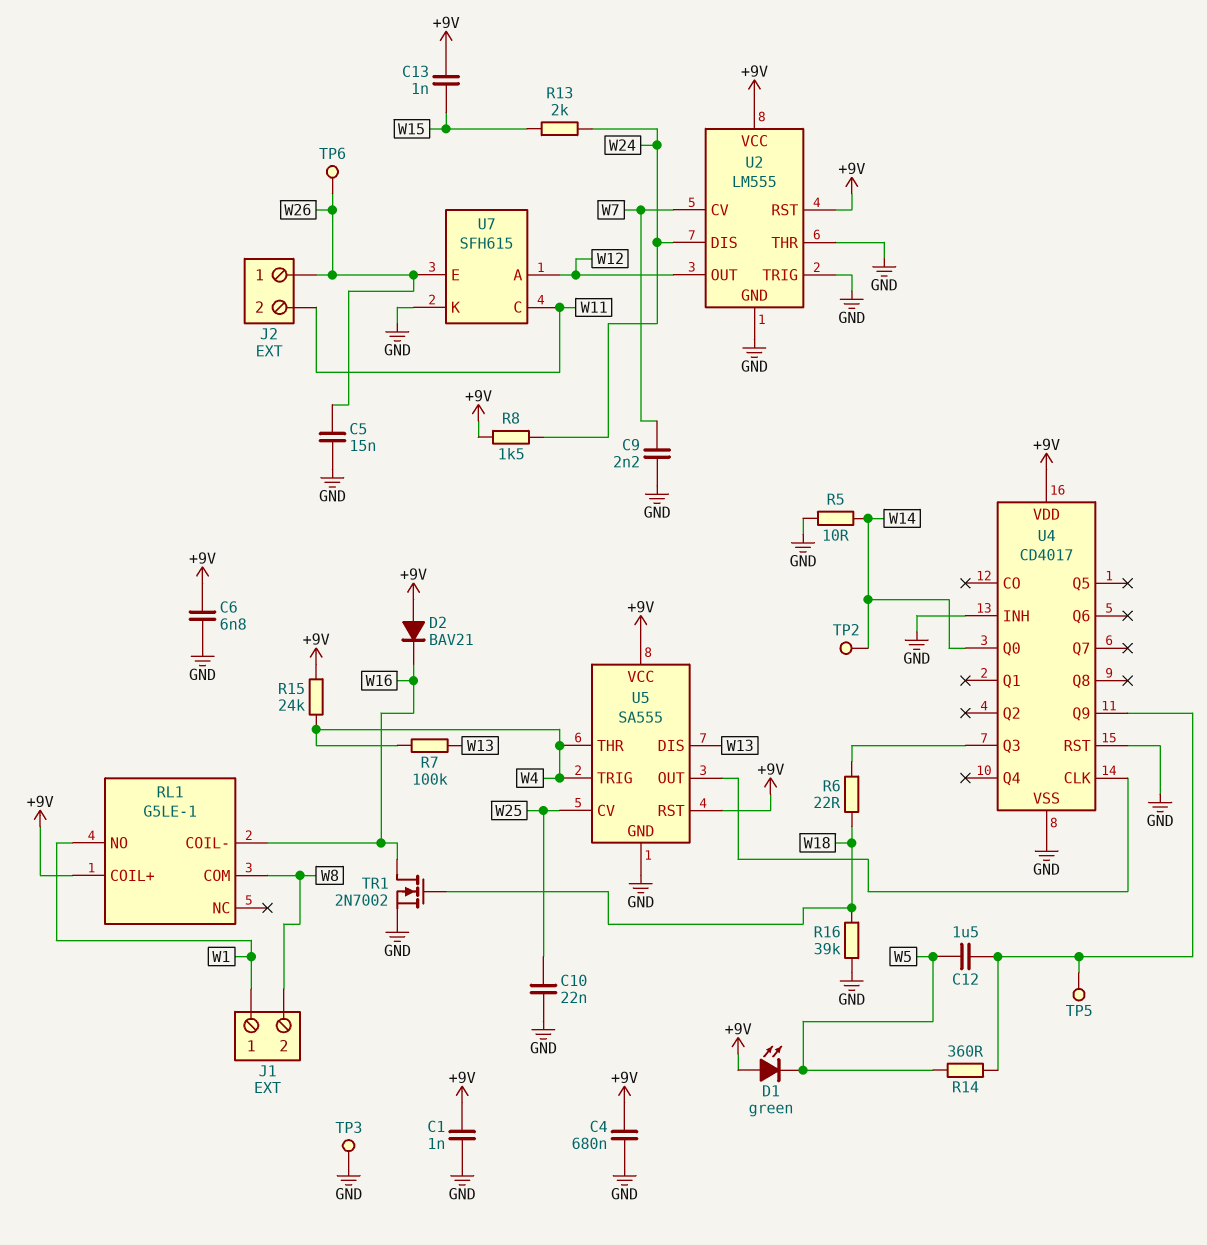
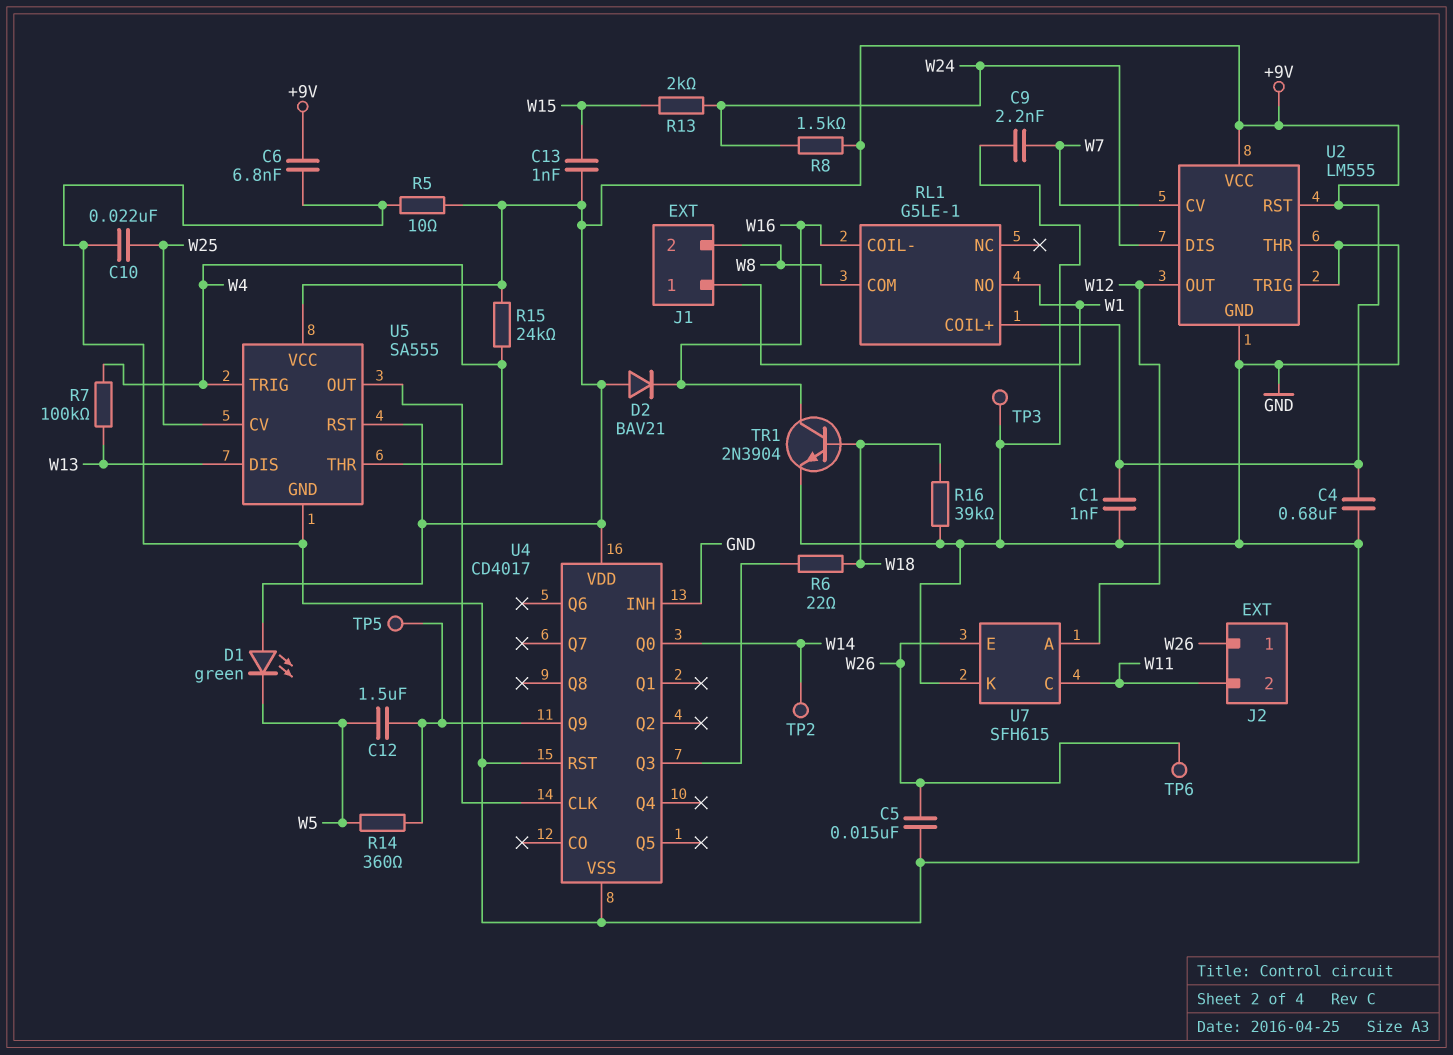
R5: 10 (GND, W14) -> 10 (+9V, GND)
TR1: NMOS 2N7002 (G W18, D W16, S GND) -> NPN 2N3904 (B W18, C W16, E GND)

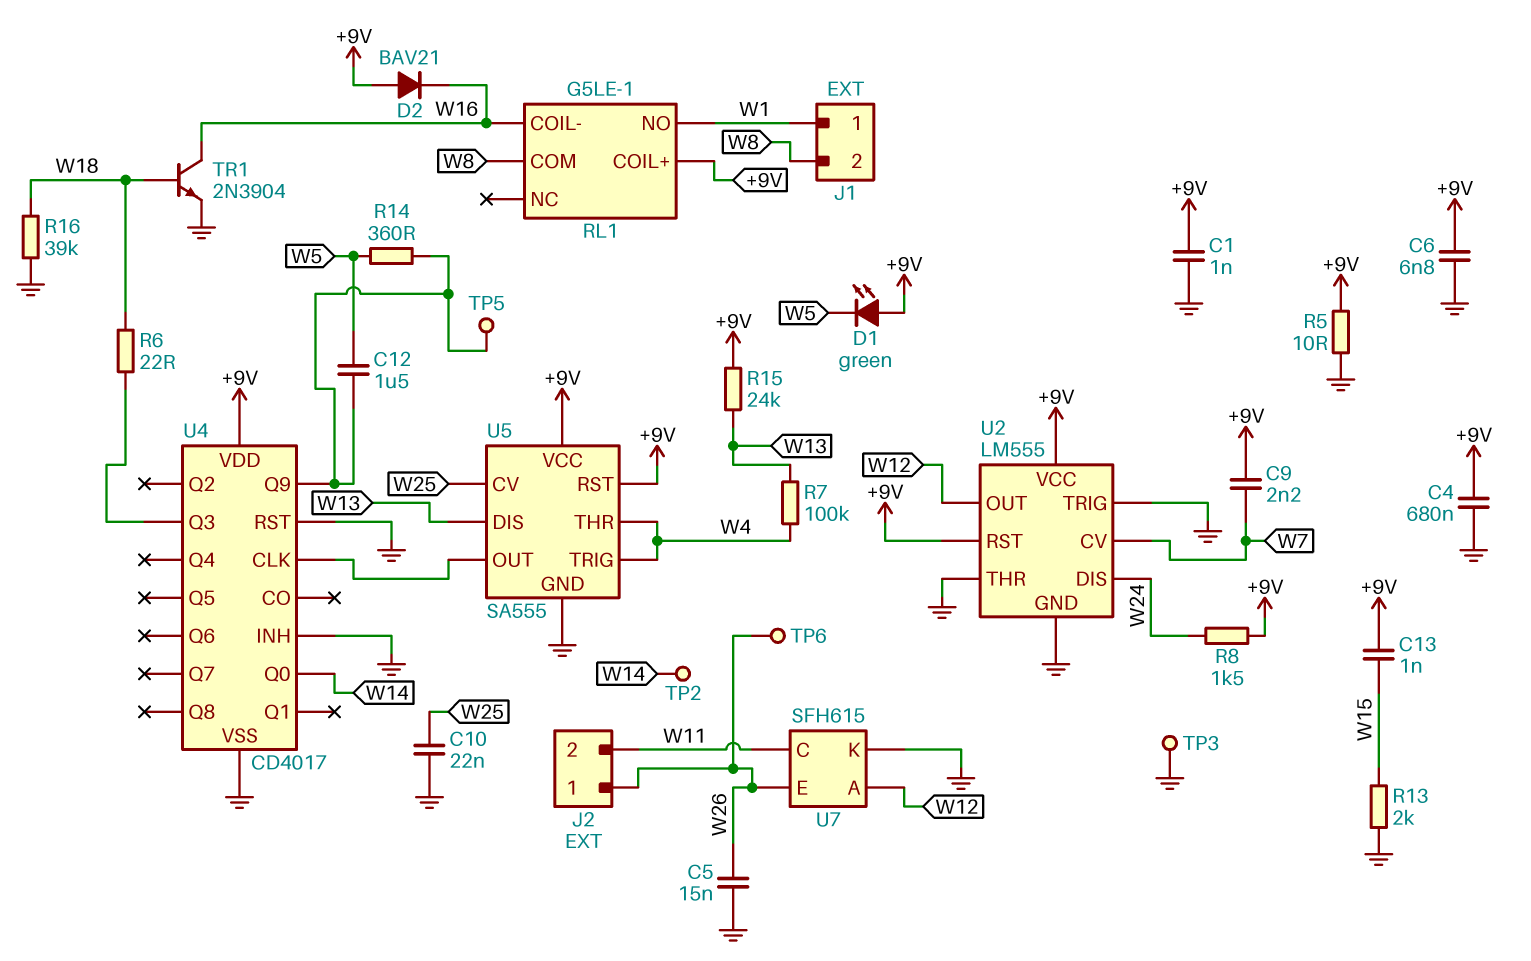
C9: 2.2nF (GND, W7) -> 2.2nF (+9V, W7)
R13: 2k (W15, W24) -> 2k (GND, W15)
R15: 24k (+9V, W4) -> 24k (+9V, W13)

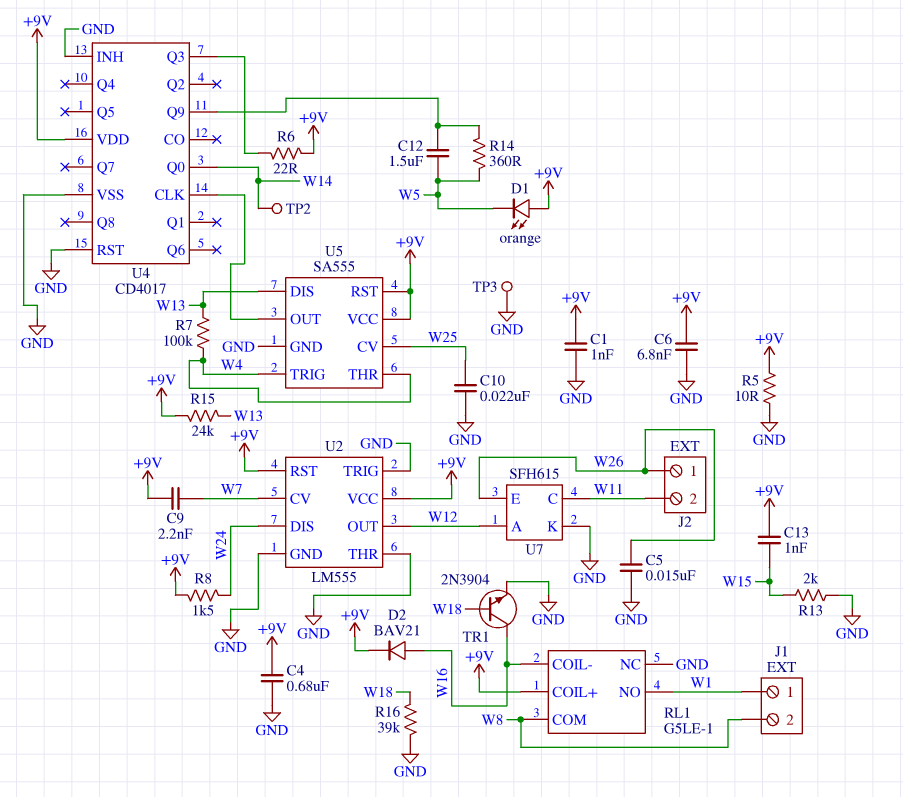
D1: LED green (A +9V, K W5) -> LED orange (A +9V, K W5)
D2: diode BAV21 (A +9V, K W16) -> diode BAV21 (A W16, K +9V)
R6: 22 (U4/Q3, W18) -> 22 (+9V, U4/Q3)
RL1 pin NC: none -> GND
TP5: test point (U4/Q9) -> none
TP6: test point (W26) -> none

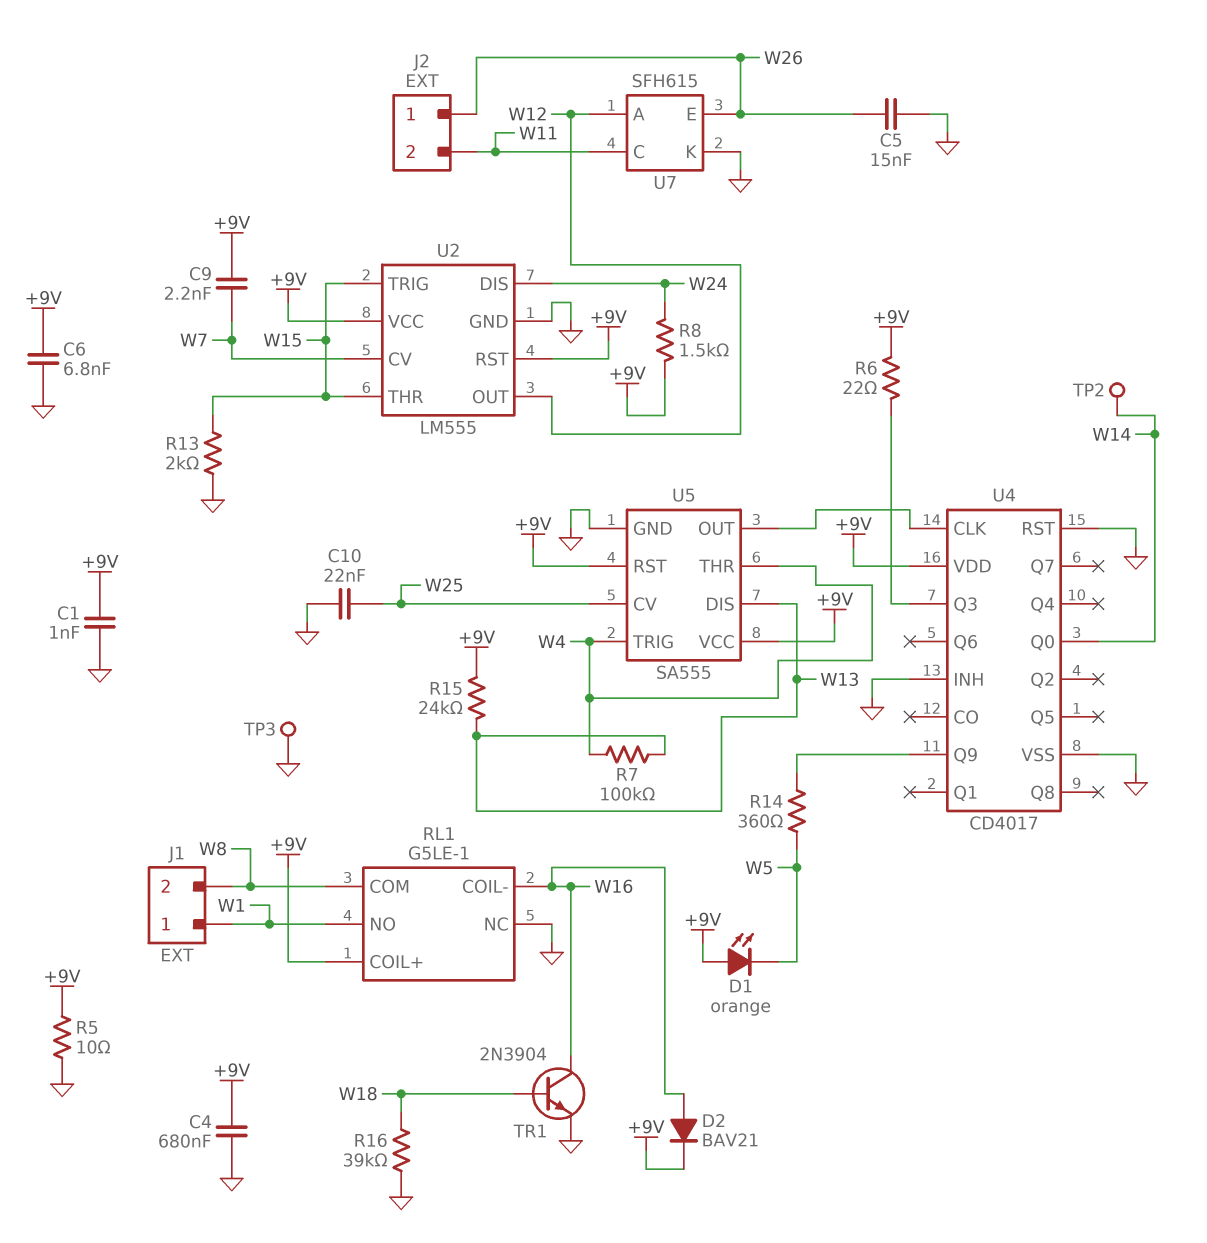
C12: 1.5uF (U4/Q9, W5) -> none
C13: 1nF (+9V, W15) -> none
U2 pin THR: GND -> W15
U2 pin TRIG: GND -> W15

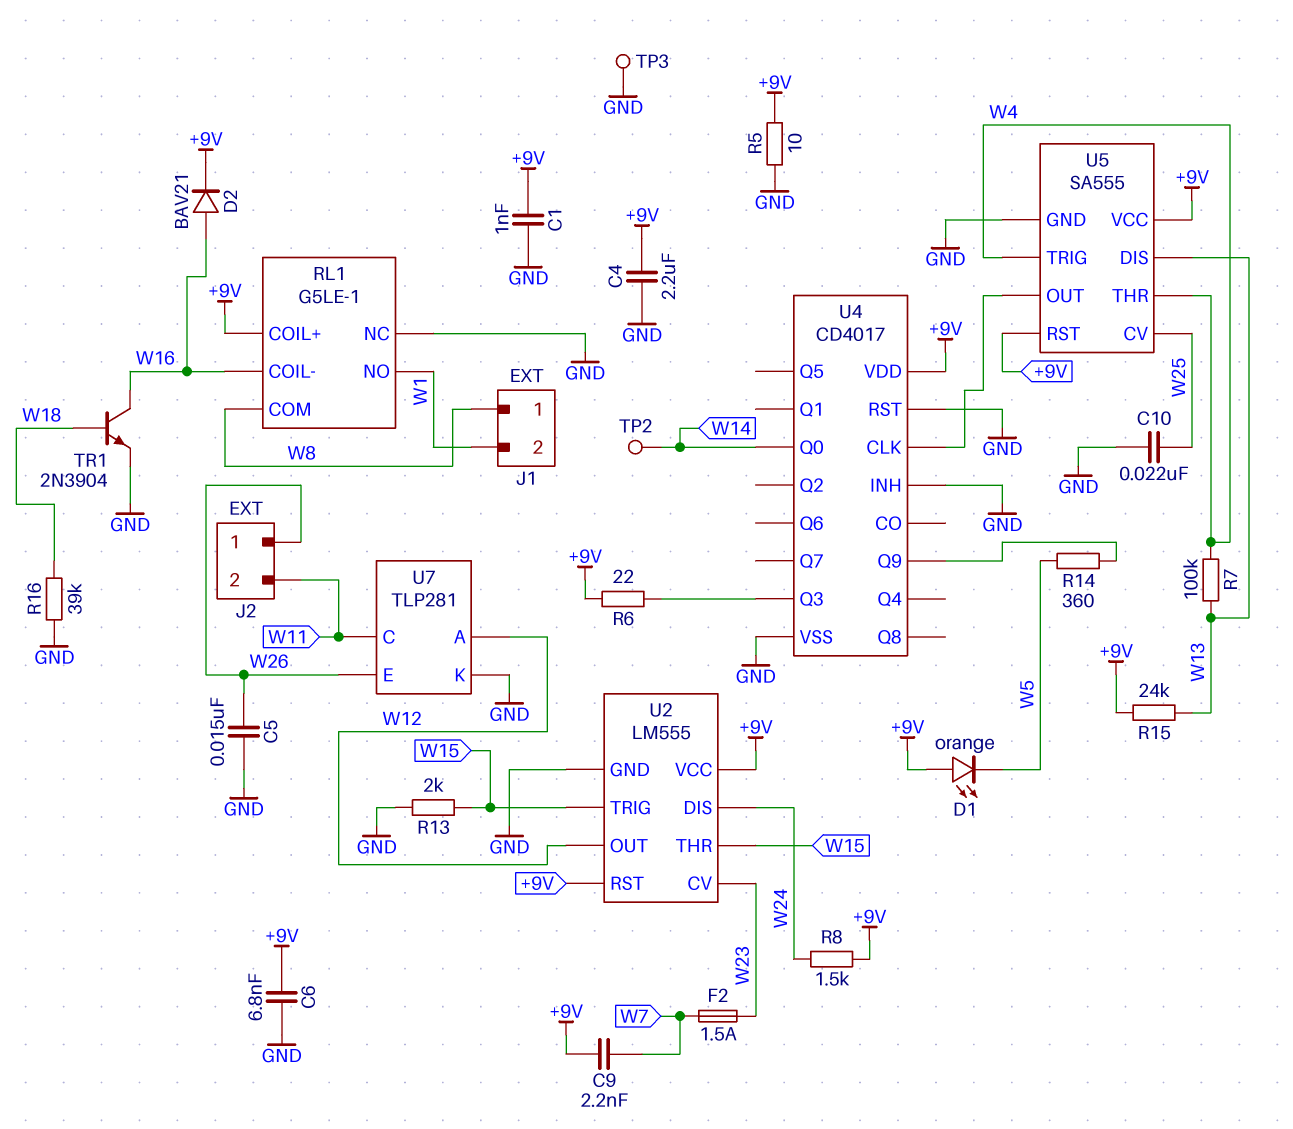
C4: 680nF (+9V, GND) -> 2.2uF (+9V, GND)
F2: none -> 1.5A (W7, W23)
J1 pin 1: W1 -> W8
J1 pin 2: W8 -> W1
U2 pin CV: W7 -> W23
U7: SFH615 -> TLP281

